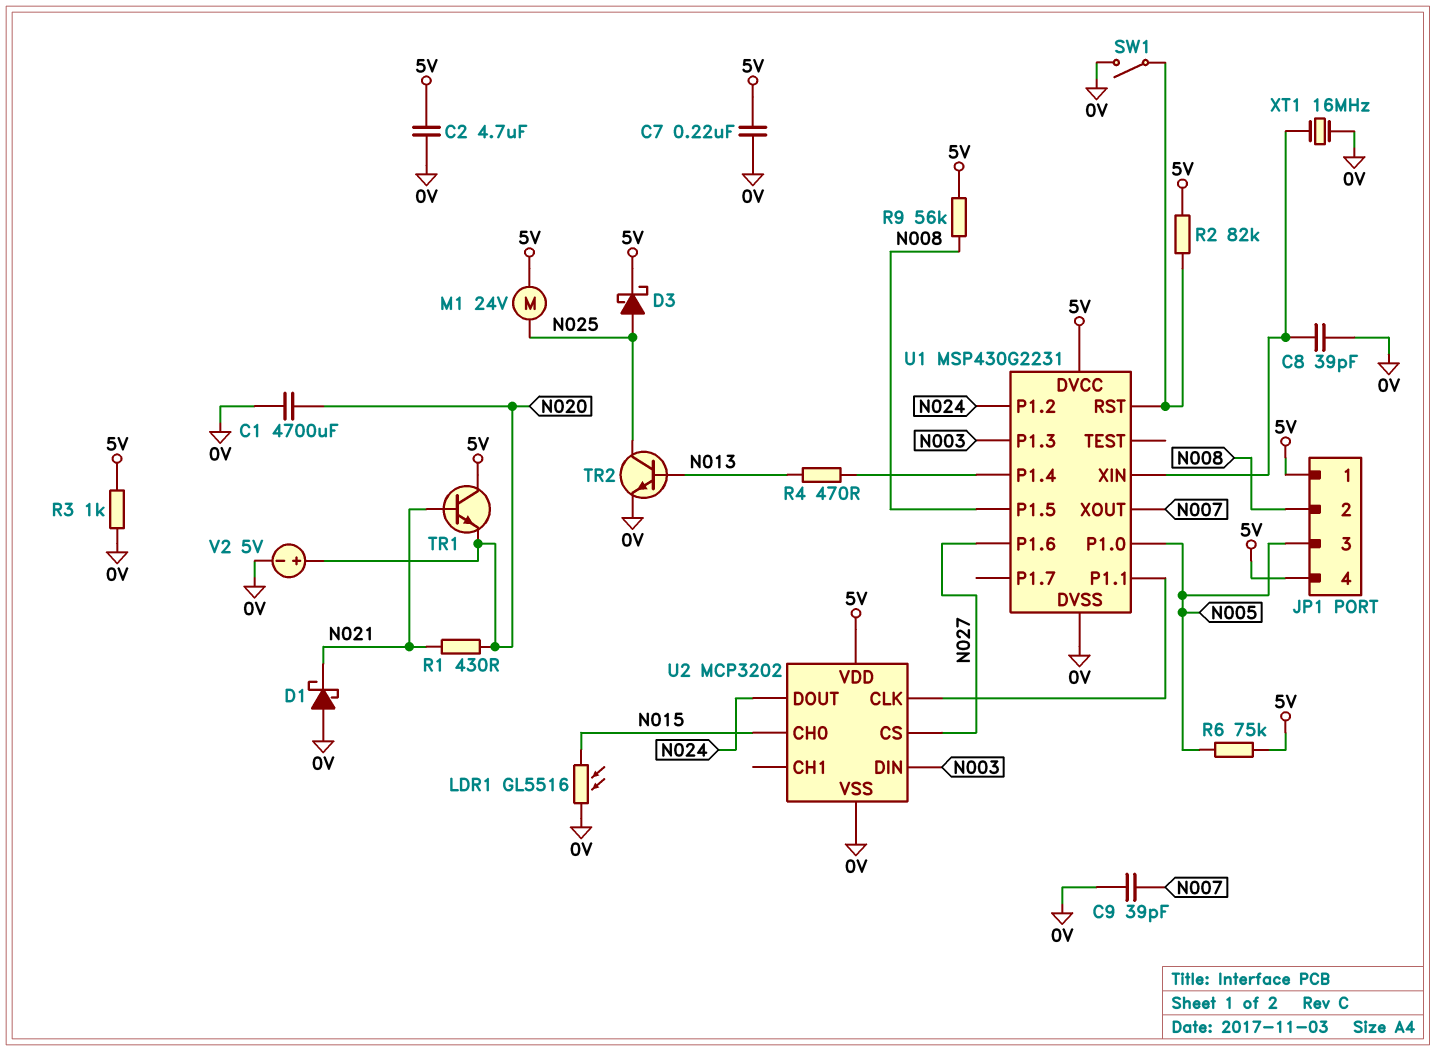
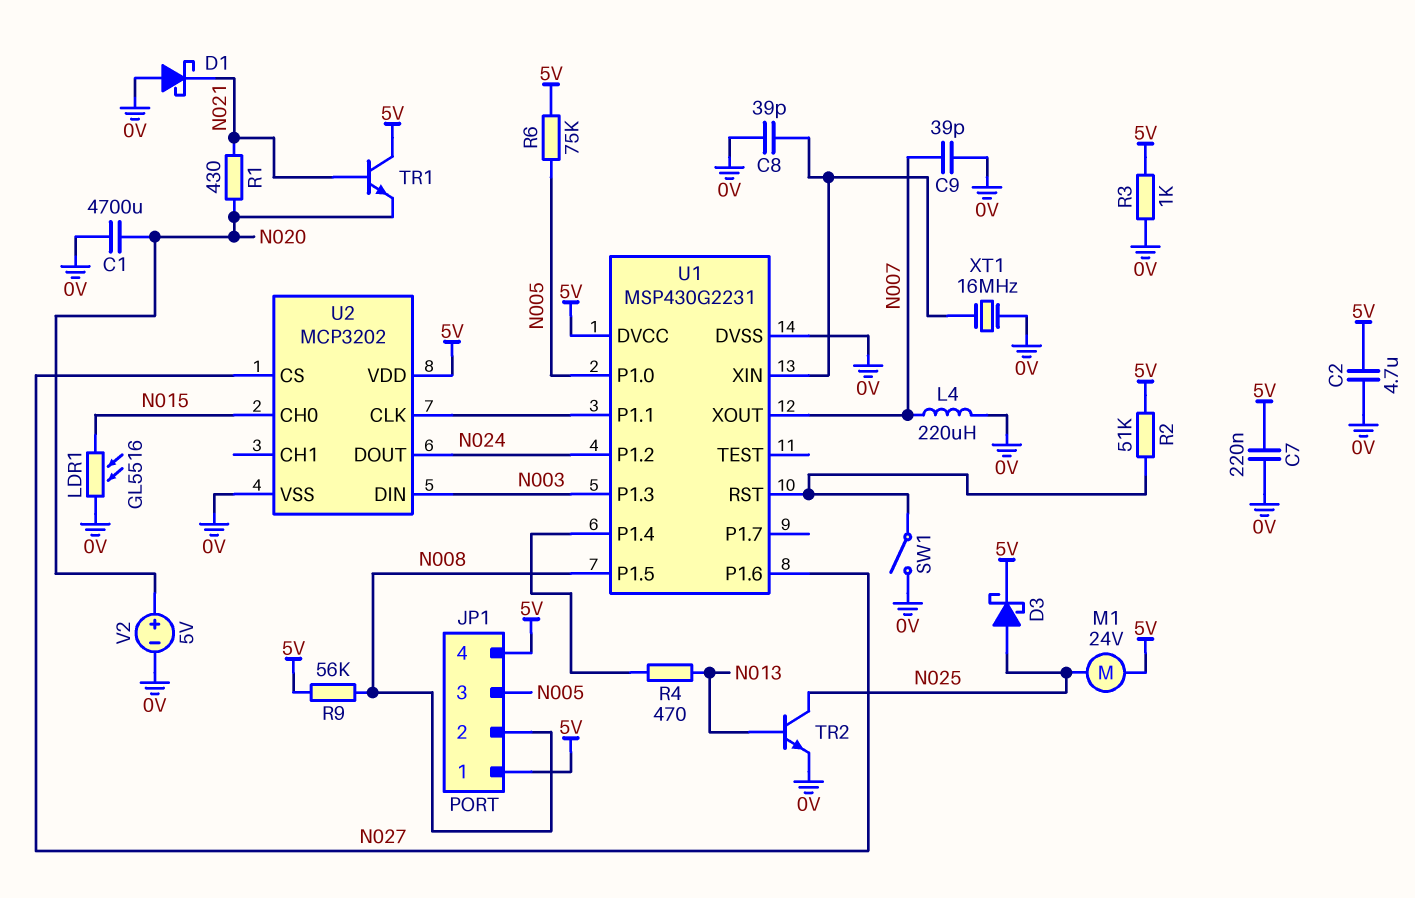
L4: none -> 220uH (0V, N007)
R2: 82k (5V, U1/RST) -> 51k (5V, U1/RST)

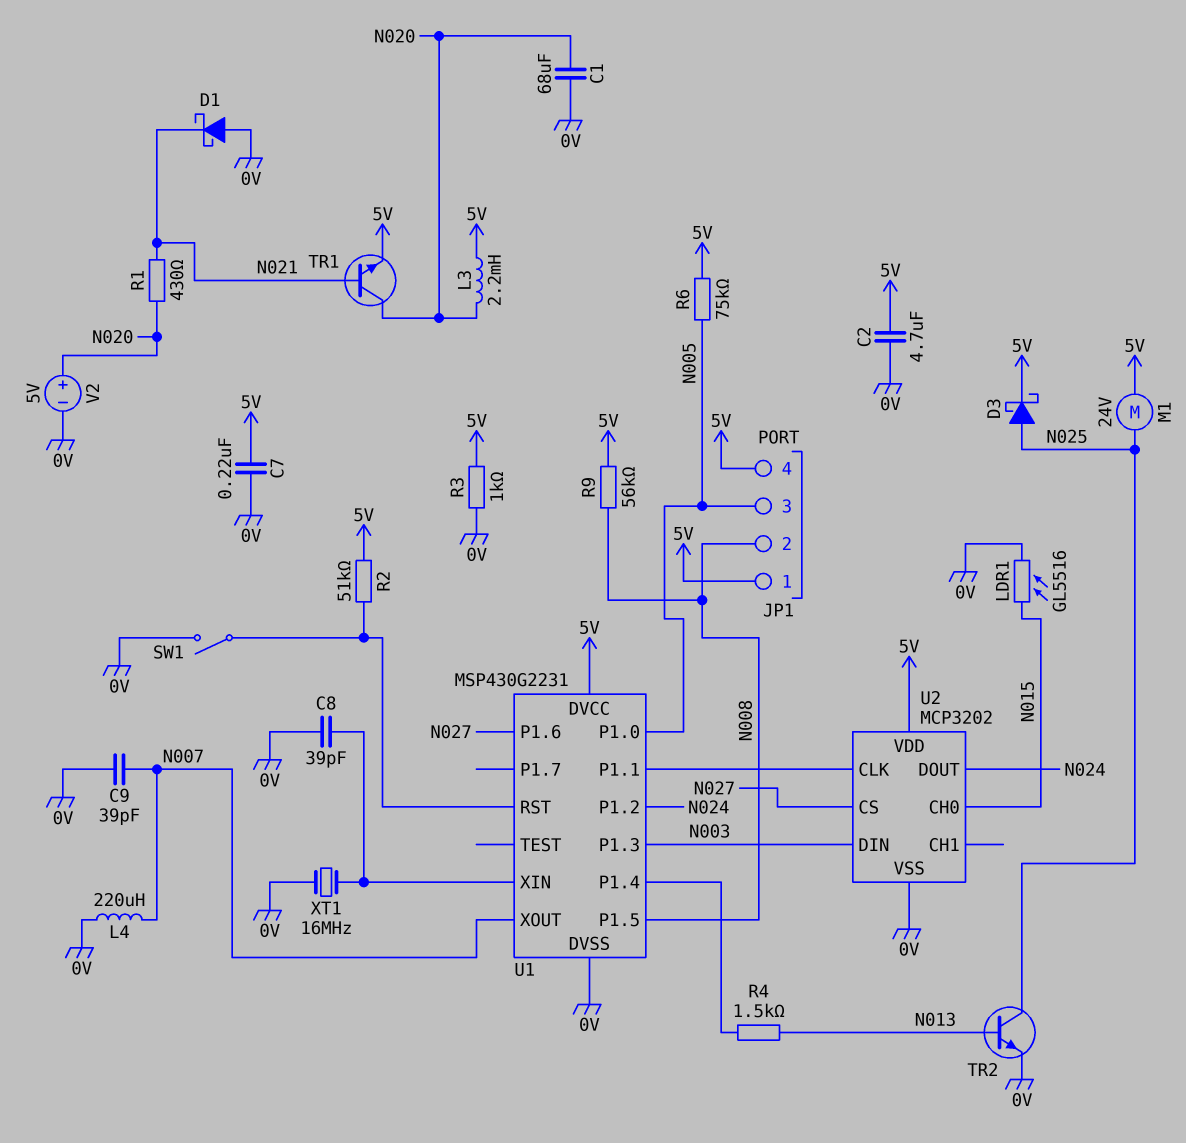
C1: 4700uF (0V, N020) -> 68uF (0V, N020)
L3: none -> 2.2mH (5V, N020)
R4: 470 (N013, U1/P1.4) -> 1.5k (N013, U1/P1.4)
TR1: NPN (B N021, C 5V, E N020) -> NPN (B N021, C N020, E 5V)

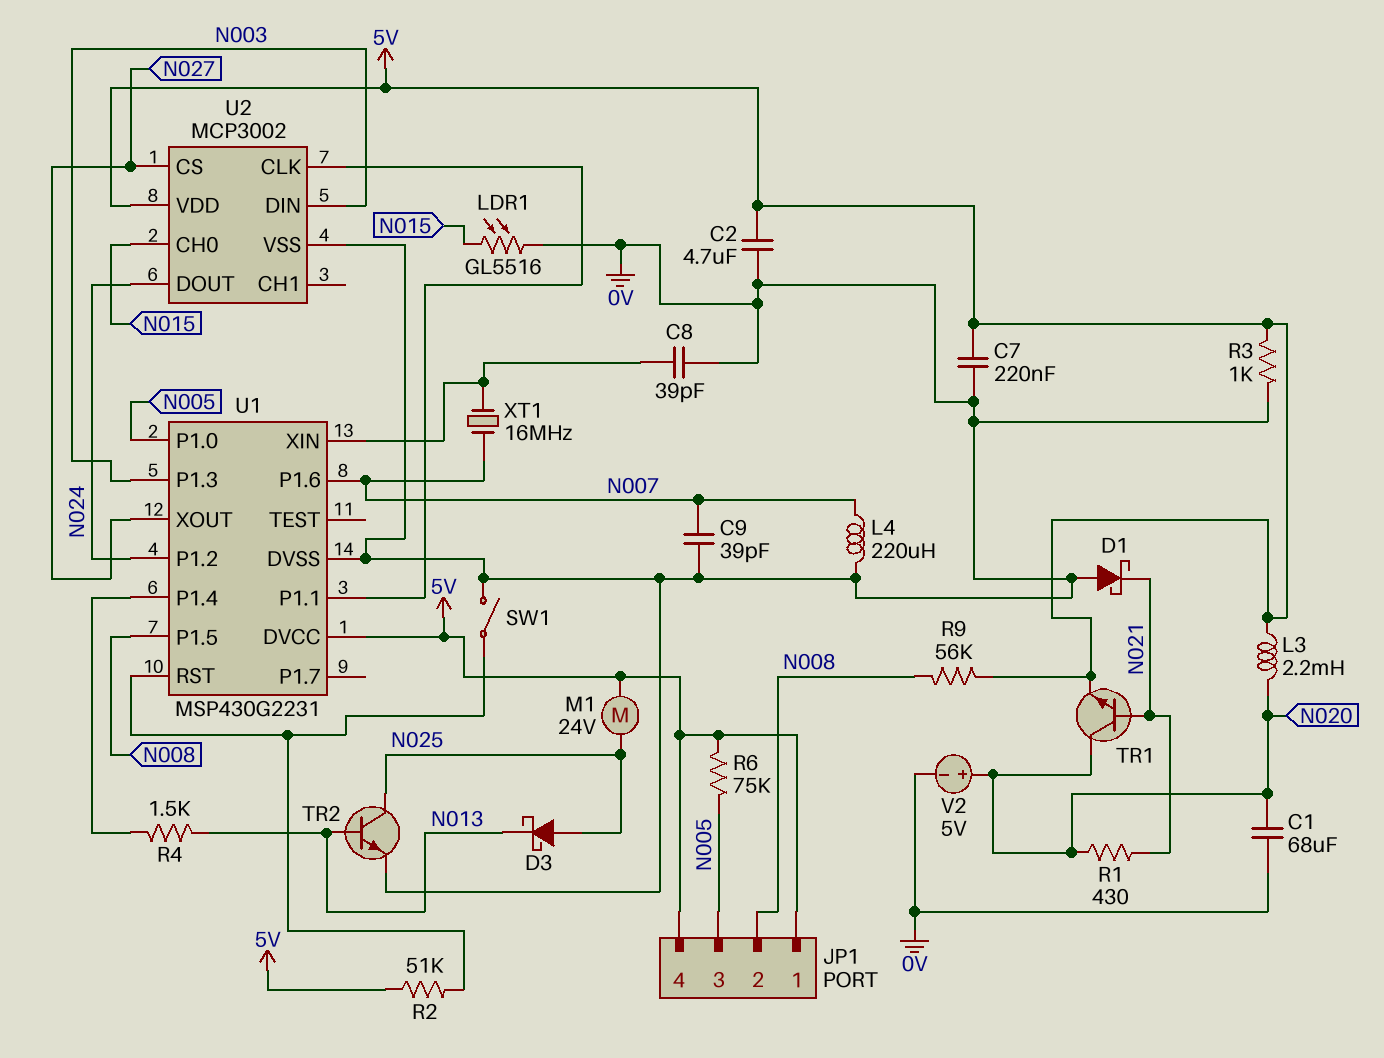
D3: schottky (A N025, K 5V) -> schottky (A N025, K N013)
U1 pin P1.6: N027 -> N007
U1 pin XOUT: N007 -> N027
U2: MCP3202 -> MCP3002
XT1: 16MHz (0V, U1/XIN) -> 16MHz (N007, U1/XIN)

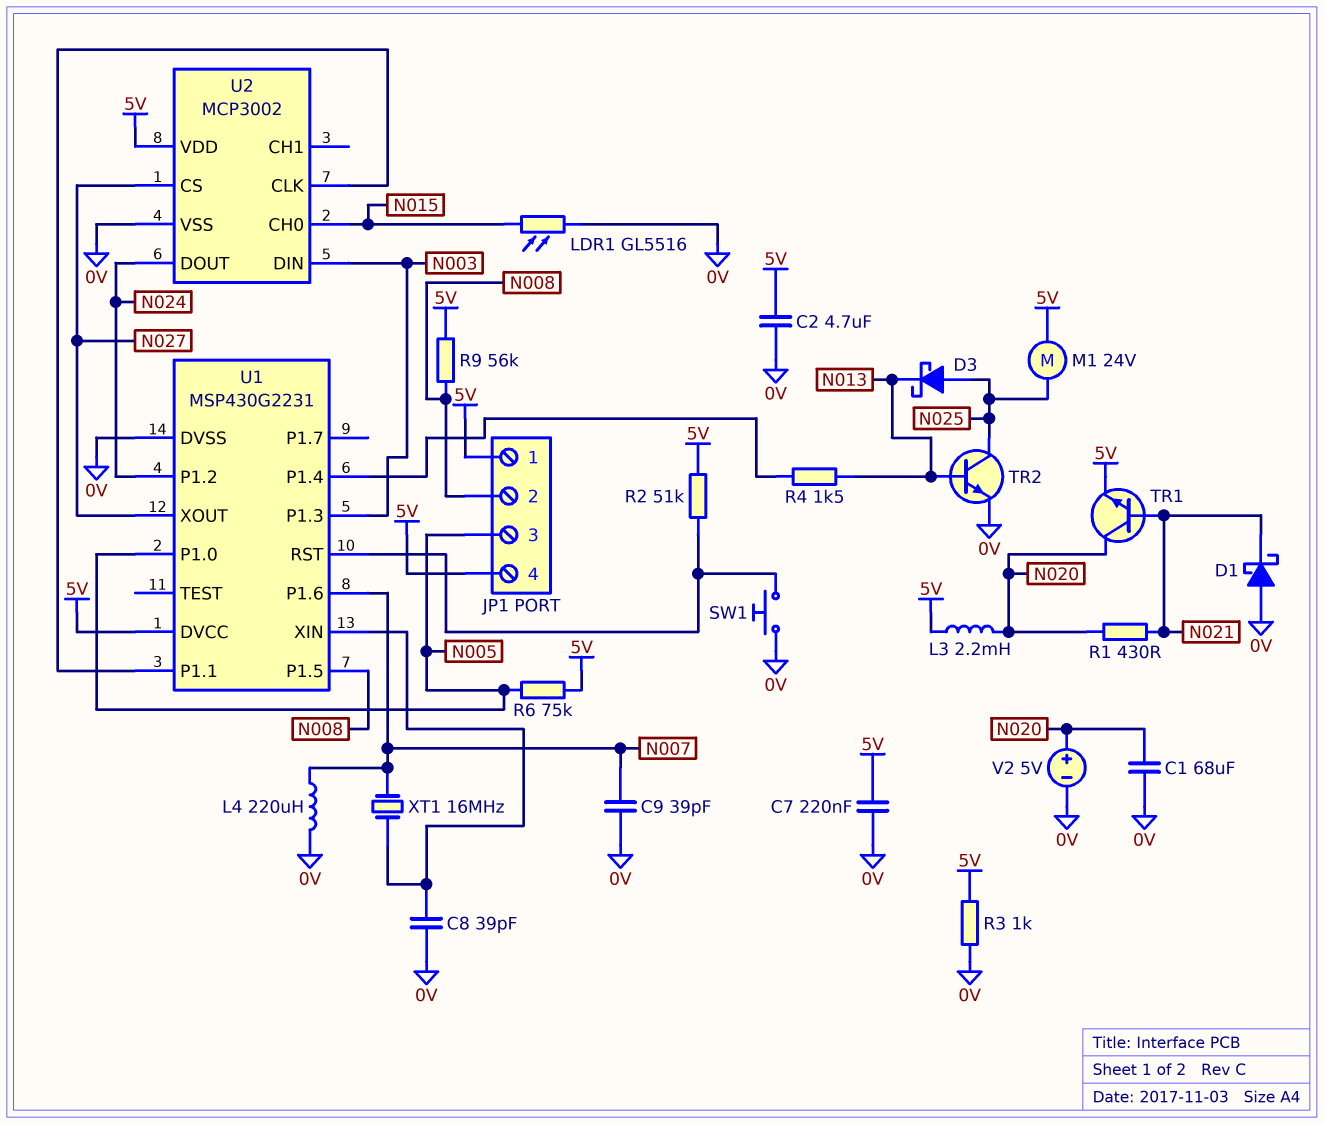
SW1: switch (0V, U1/RST) -> button (0V, U1/RST)

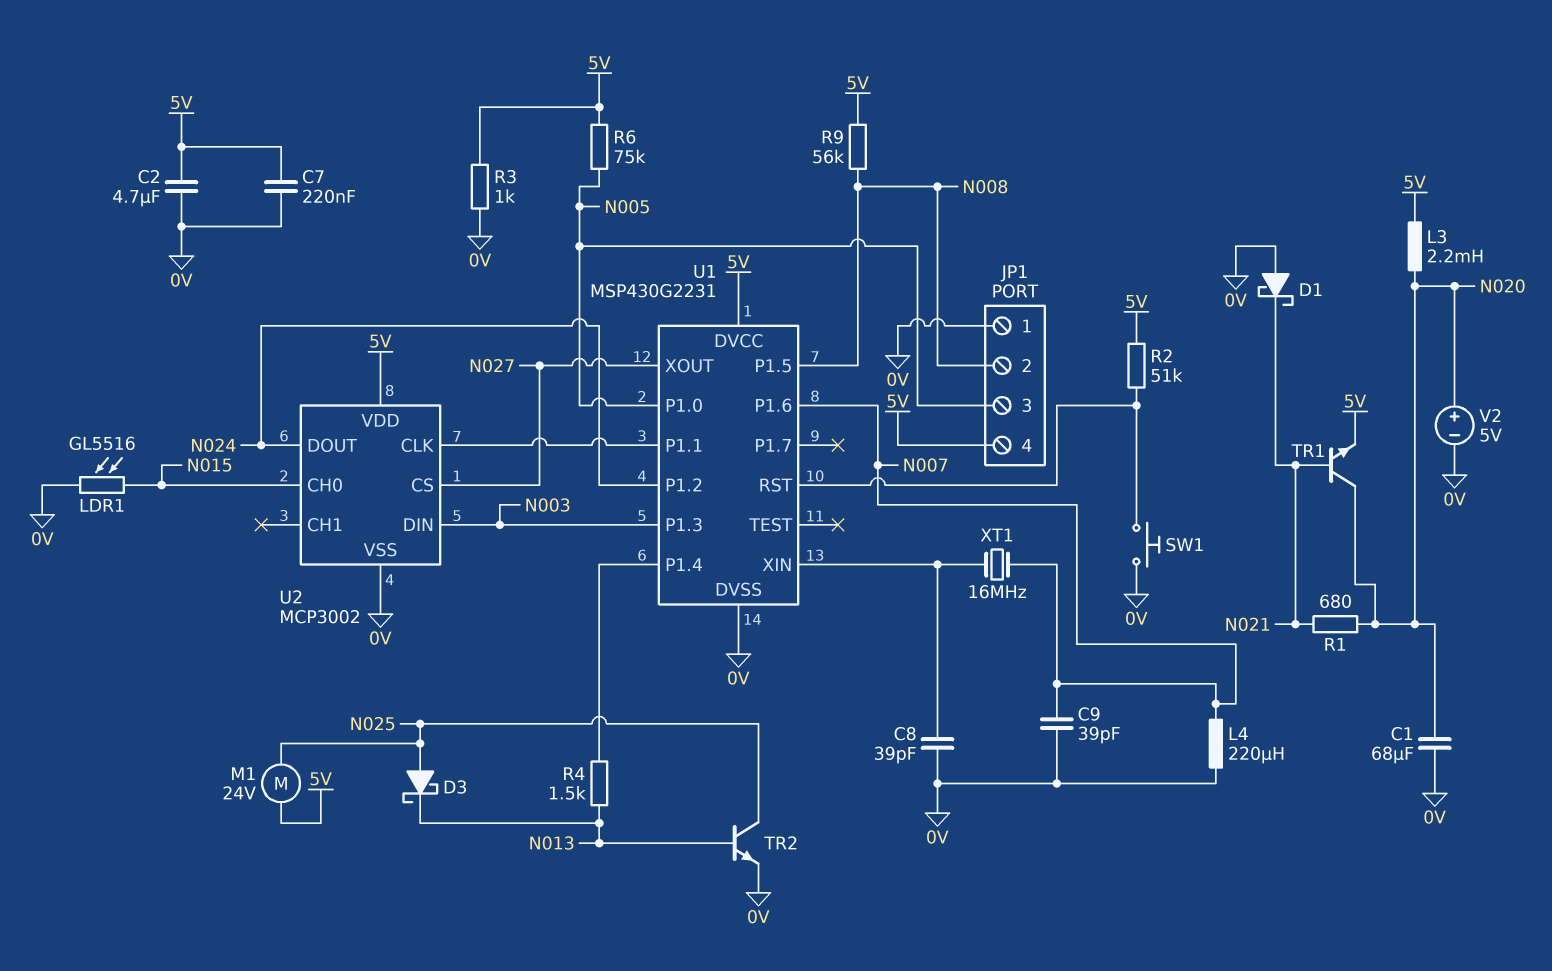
JP1 pin 1: 5V -> 0V
R1: 430 (N020, N021) -> 680 (N020, N021)

